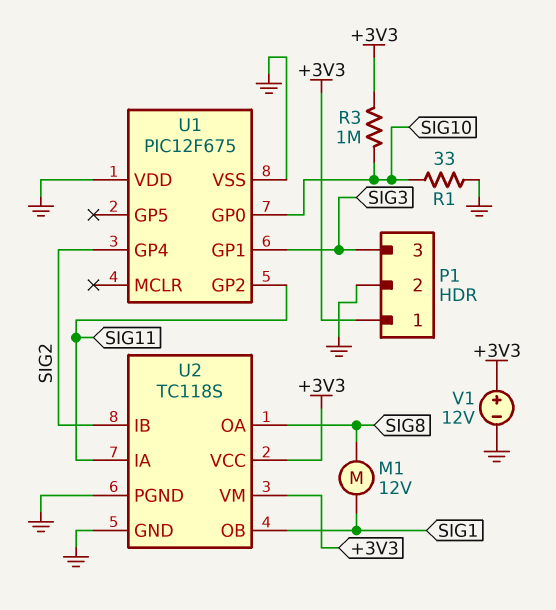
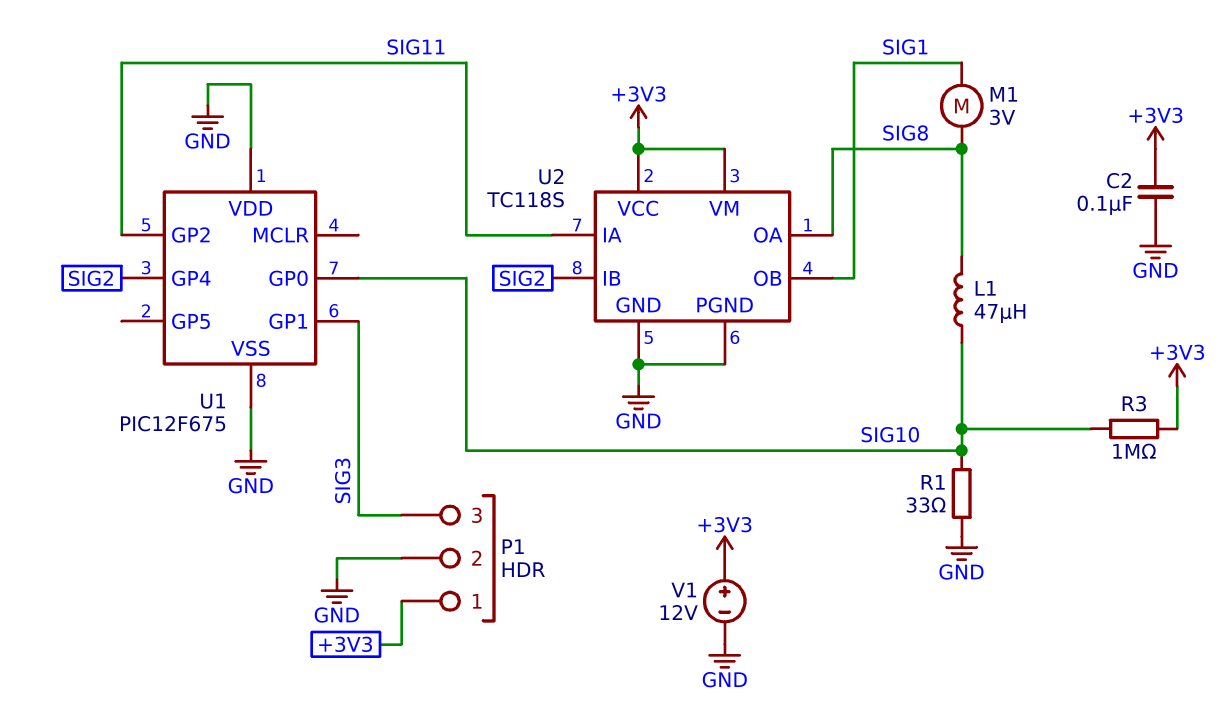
C2: none -> 100nF (+3V3, GND)
L1: none -> 47uH (SIG8, SIG10)
M1: motor 12V (SIG1, SIG8) -> motor 3V (SIG1, SIG8)

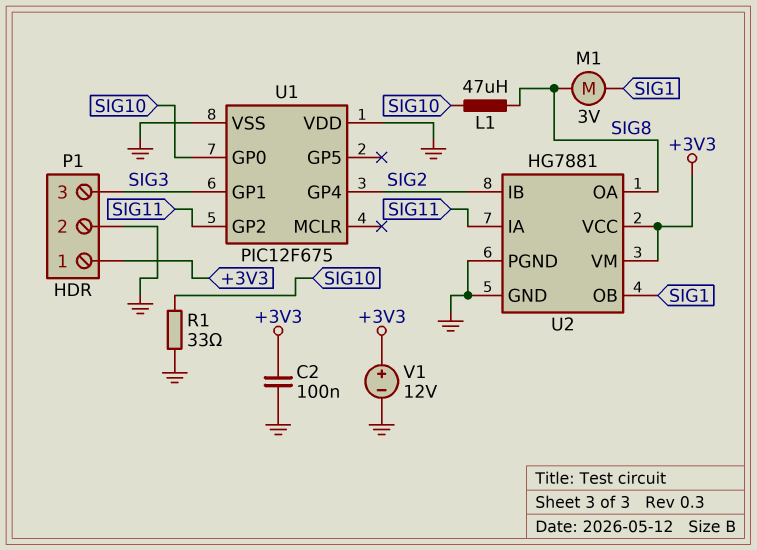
R3: 1M (+3V3, SIG10) -> none
U2: TC118S -> HG7881

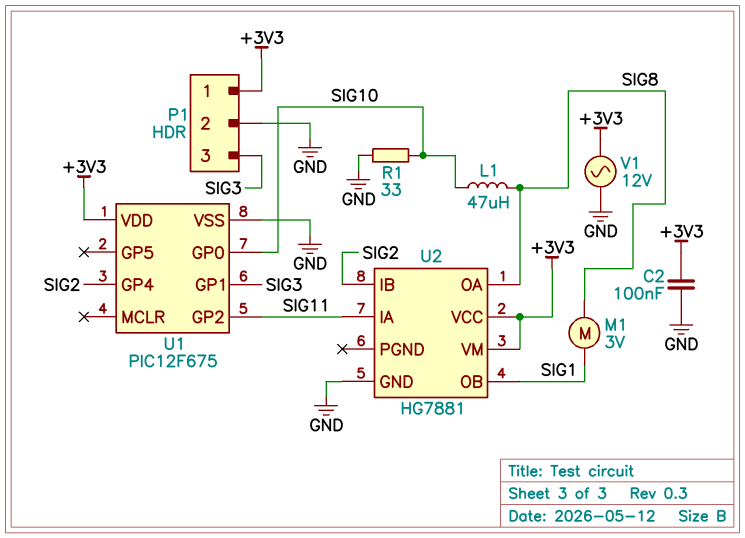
U1 pin VDD: GND -> +3V3
U2 pin PGND: GND -> none
V1: 12V (plus +3V3, minus GND) -> AC 12V (+3V3, GND)

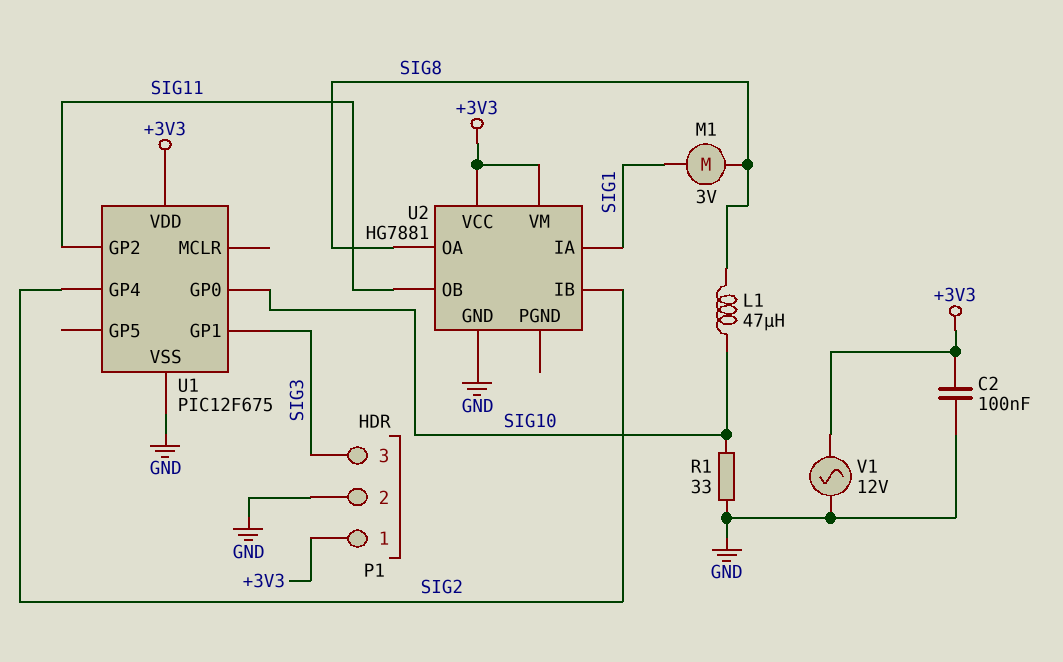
U2 pin IA: SIG11 -> SIG1
U2 pin OB: SIG1 -> SIG11

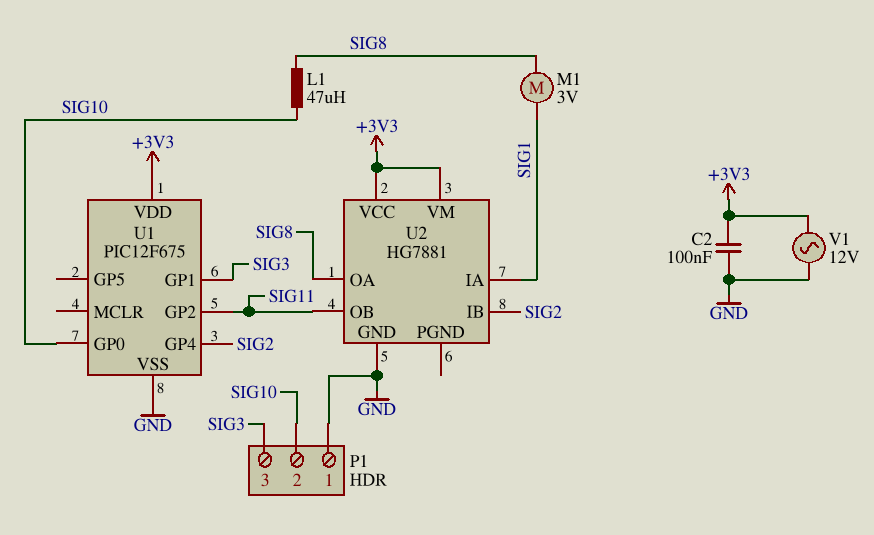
P1 pin 1: +3V3 -> GND
P1 pin 2: GND -> SIG10
R1: 33 (GND, SIG10) -> none

